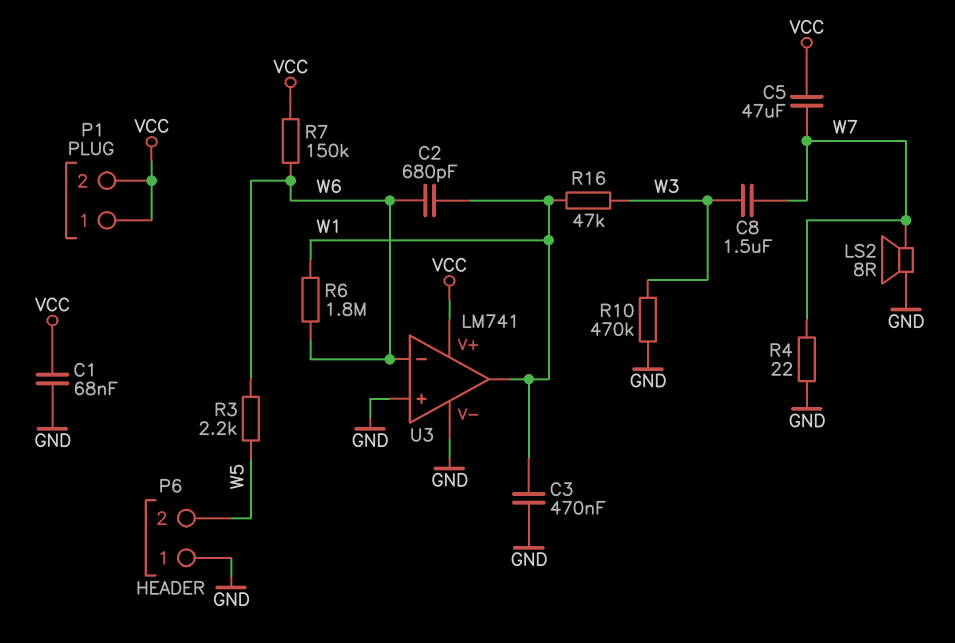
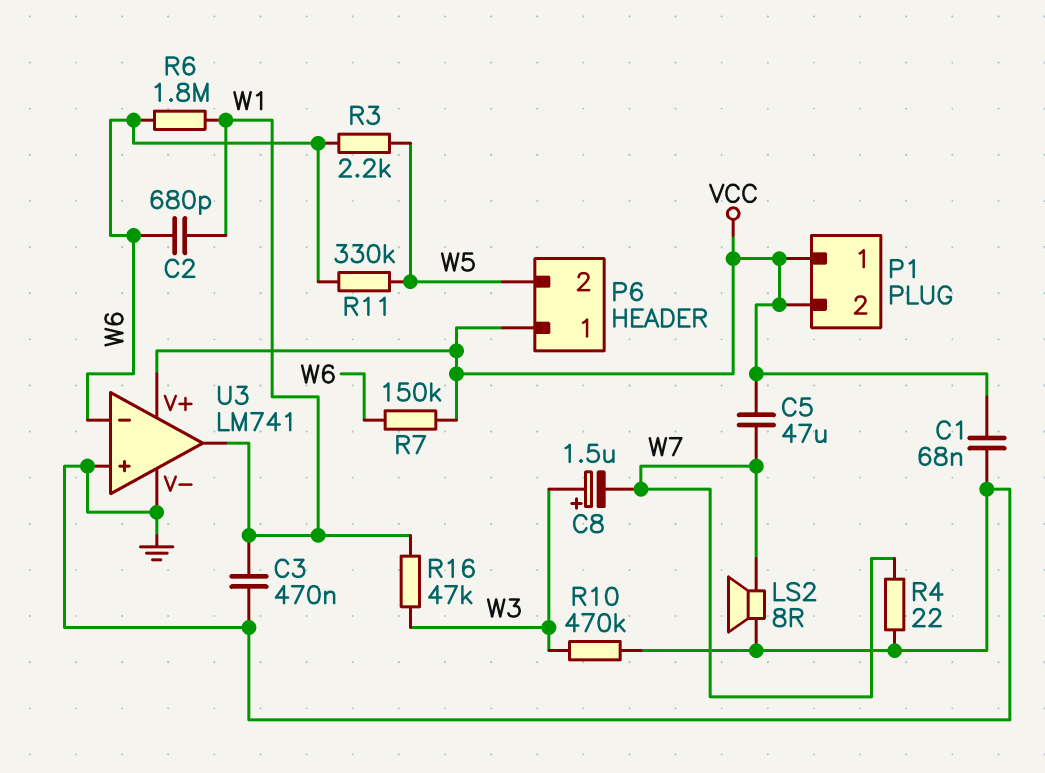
C8: 1.5uF (W3, W7) -> 1.5uF (plus W3, minus W7)
P6 pin 1: GND -> VCC
R11: none -> 330k (W5, W6)

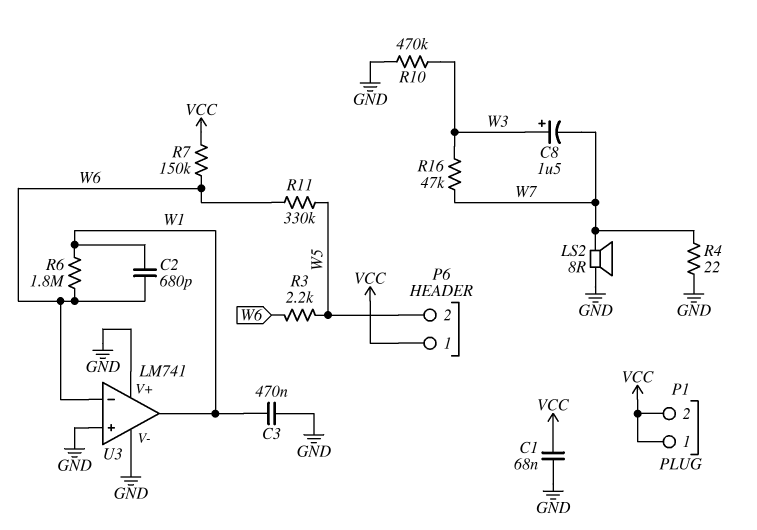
C5: 47uF (VCC, W7) -> none
R16: 47k (W1, W3) -> 47k (W3, W7)
U3 pin V+: VCC -> GND

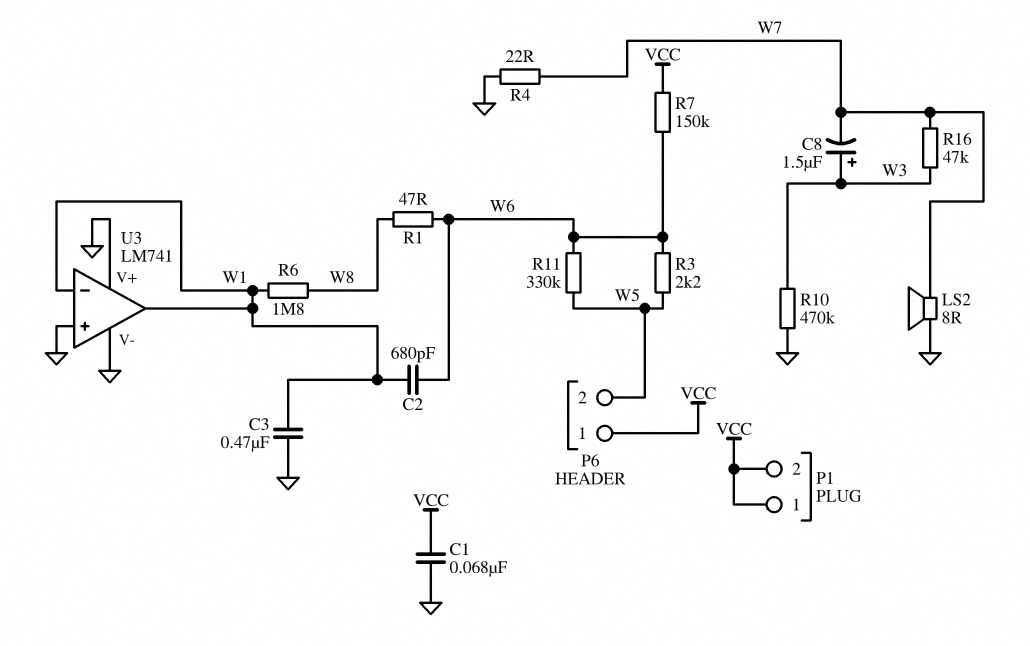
R1: none -> 47 (W6, W8)
R6: 1.8M (W1, W6) -> 1.8M (W1, W8)
U3 pin in-: W6 -> W1

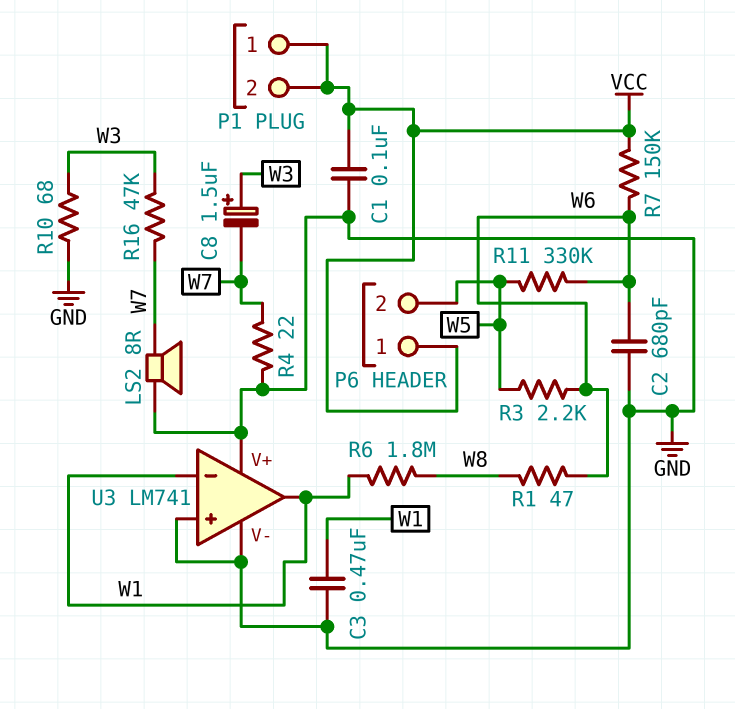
C1: 68nF (GND, VCC) -> 100nF (GND, VCC)
C2: 680pF (W1, W6) -> 680pF (GND, W6)
R10: 470k (GND, W3) -> 68 (GND, W3)

